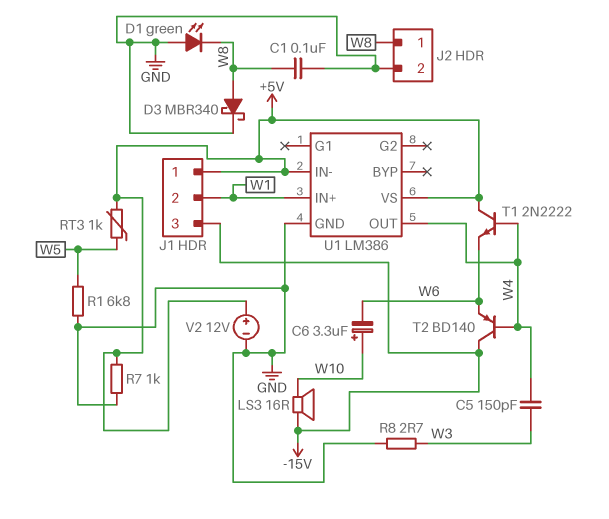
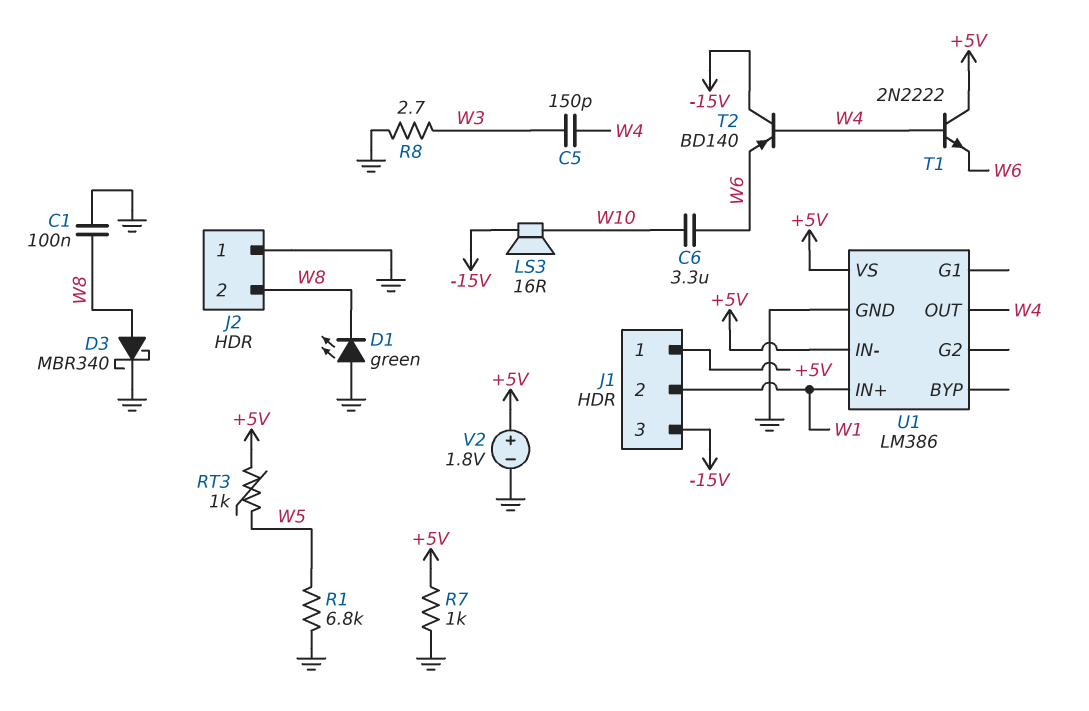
C6: 3.3uF (plus W10, minus W6) -> 3.3uF (W6, W10)
J2 pin 1: W8 -> GND
J2 pin 2: GND -> W8
V2: 12V (plus +5V, minus GND) -> 1.8V (plus +5V, minus GND)

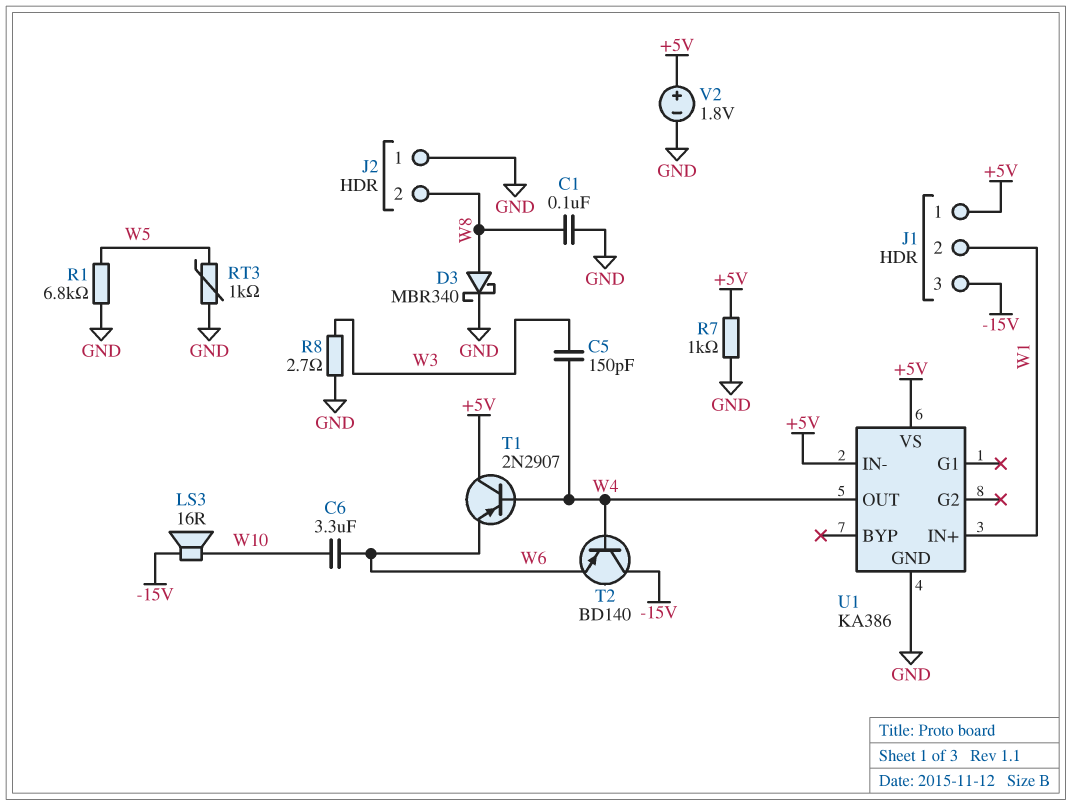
D1: LED green (A GND, K W8) -> none
RT3: 1k (+5V, W5) -> 1k (GND, W5)
T1: NPN 2N2222 (B W4, C +5V, E W6) -> PNP 2N2907 (B W4, C +5V, E W6)
U1: LM386 -> KA386

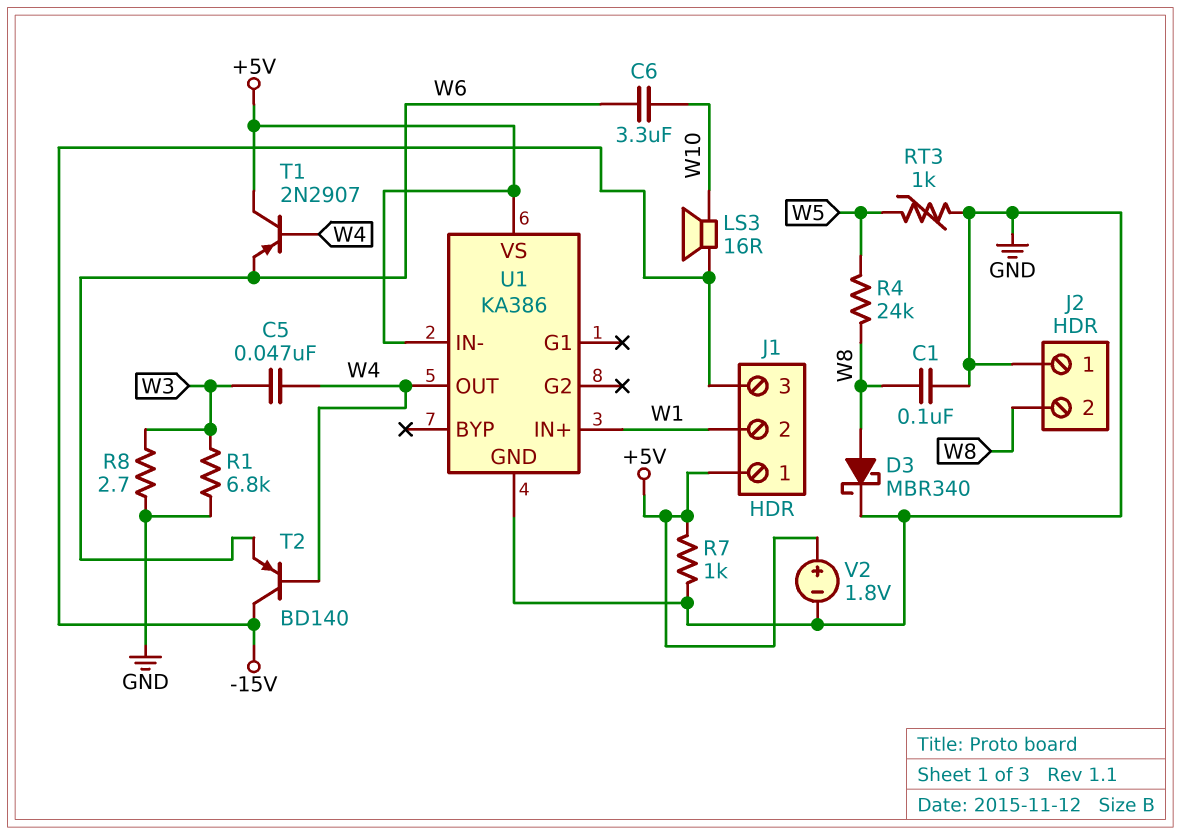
C5: 150pF (W3, W4) -> 47nF (W3, W4)
R1: 6.8k (GND, W5) -> 6.8k (GND, W3)
R4: none -> 24k (W5, W8)

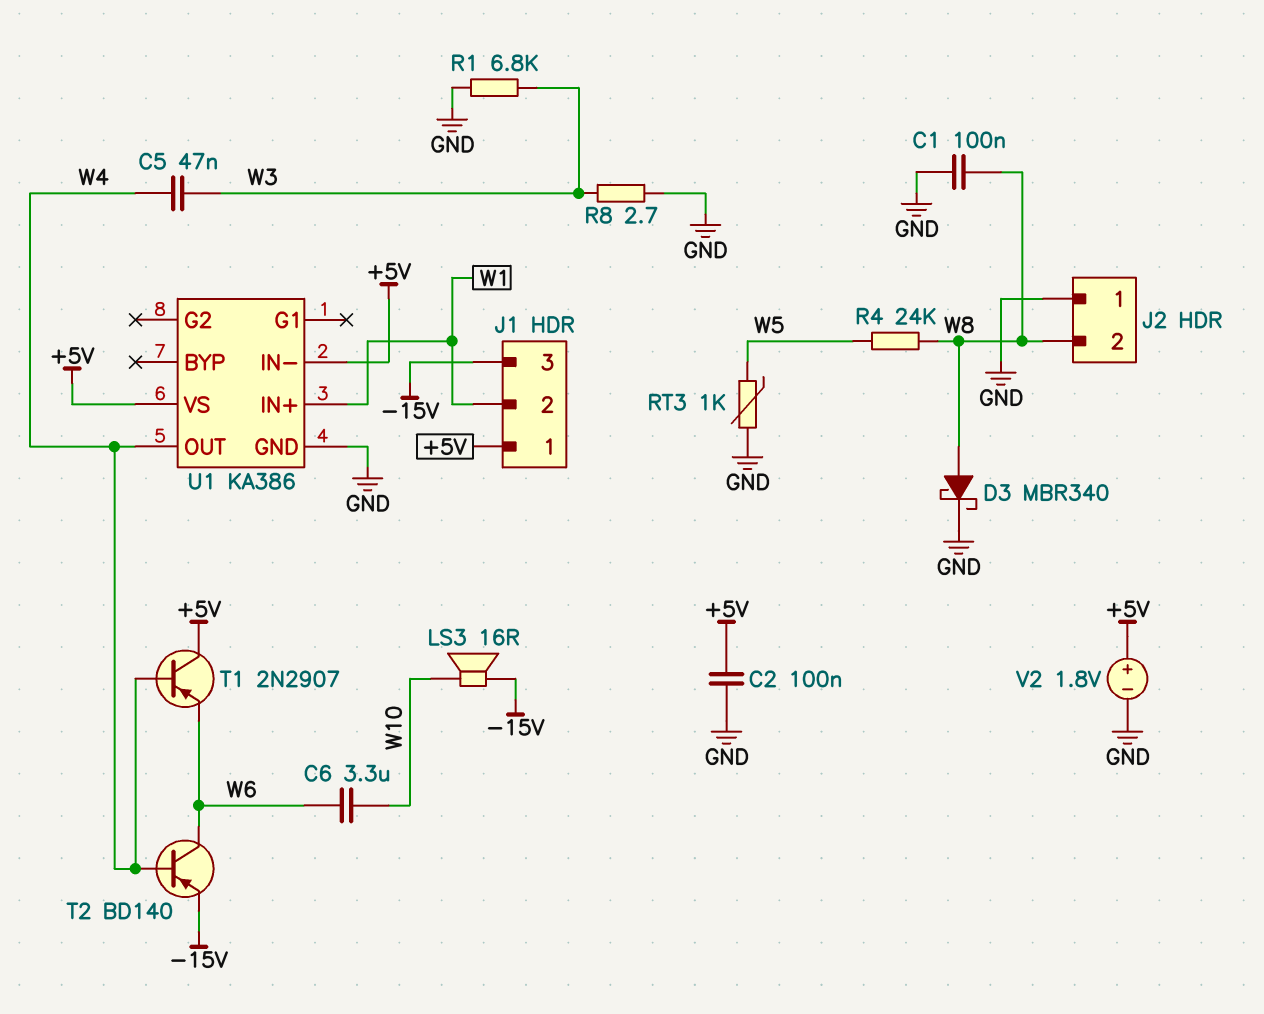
C2: none -> 100nF (+5V, GND)
R7: 1k (+5V, GND) -> none
T2: PNP BD140 (B W4, C -15V, E W6) -> PNP BD140 (B W4, C W6, E -15V)

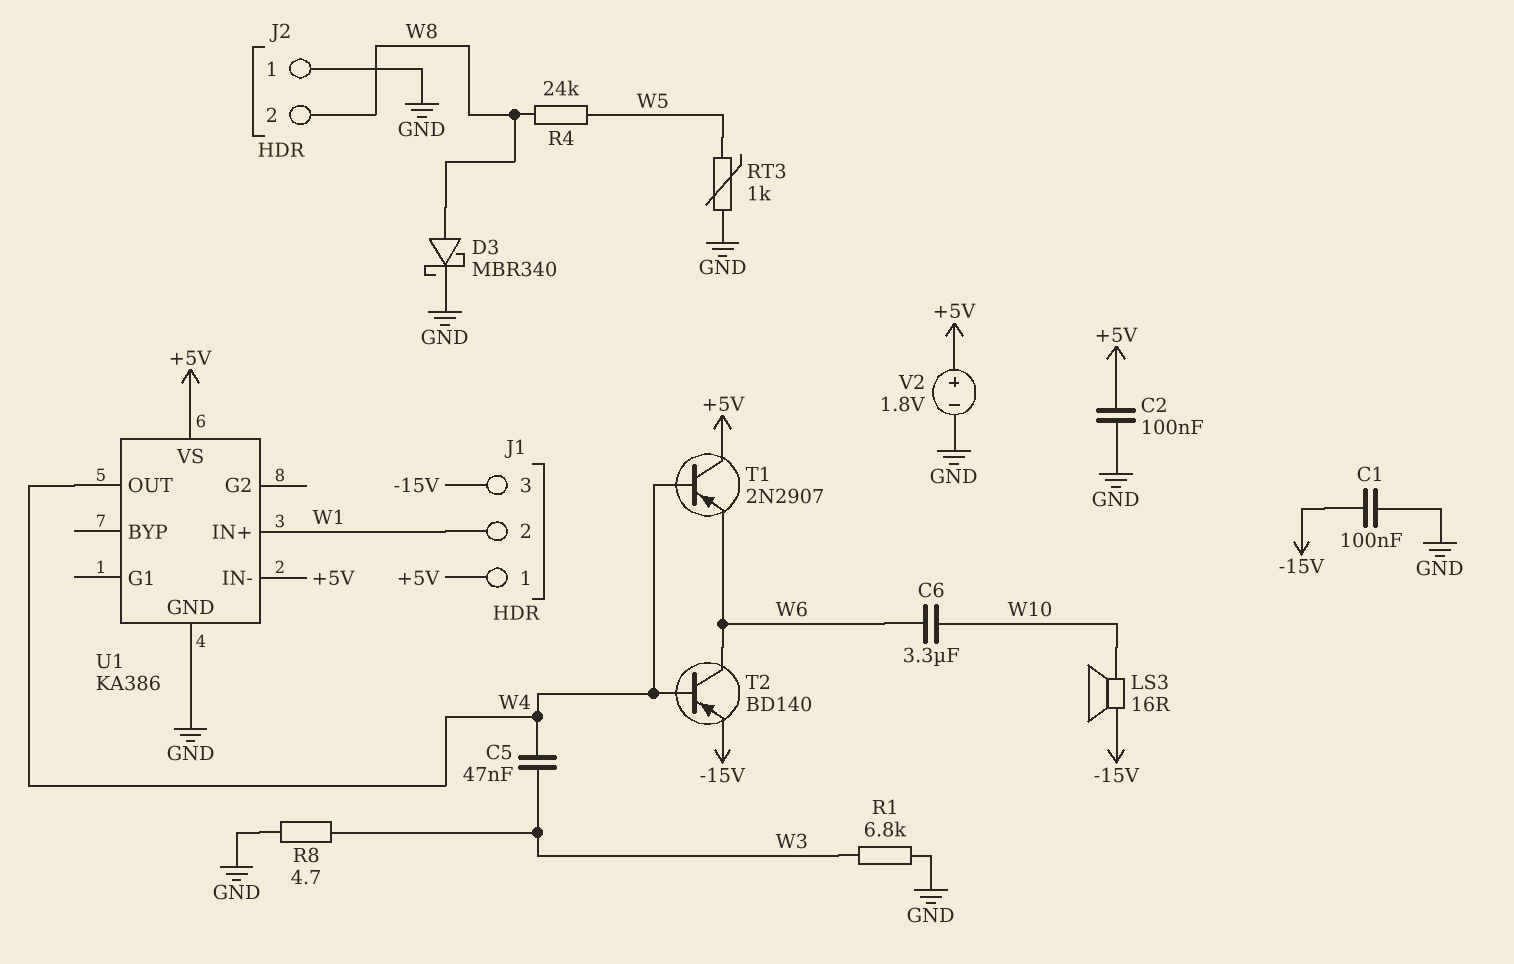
C1: 100nF (GND, W8) -> 100nF (-15V, GND)
R8: 2.7 (GND, W3) -> 4.7 (GND, W3)

